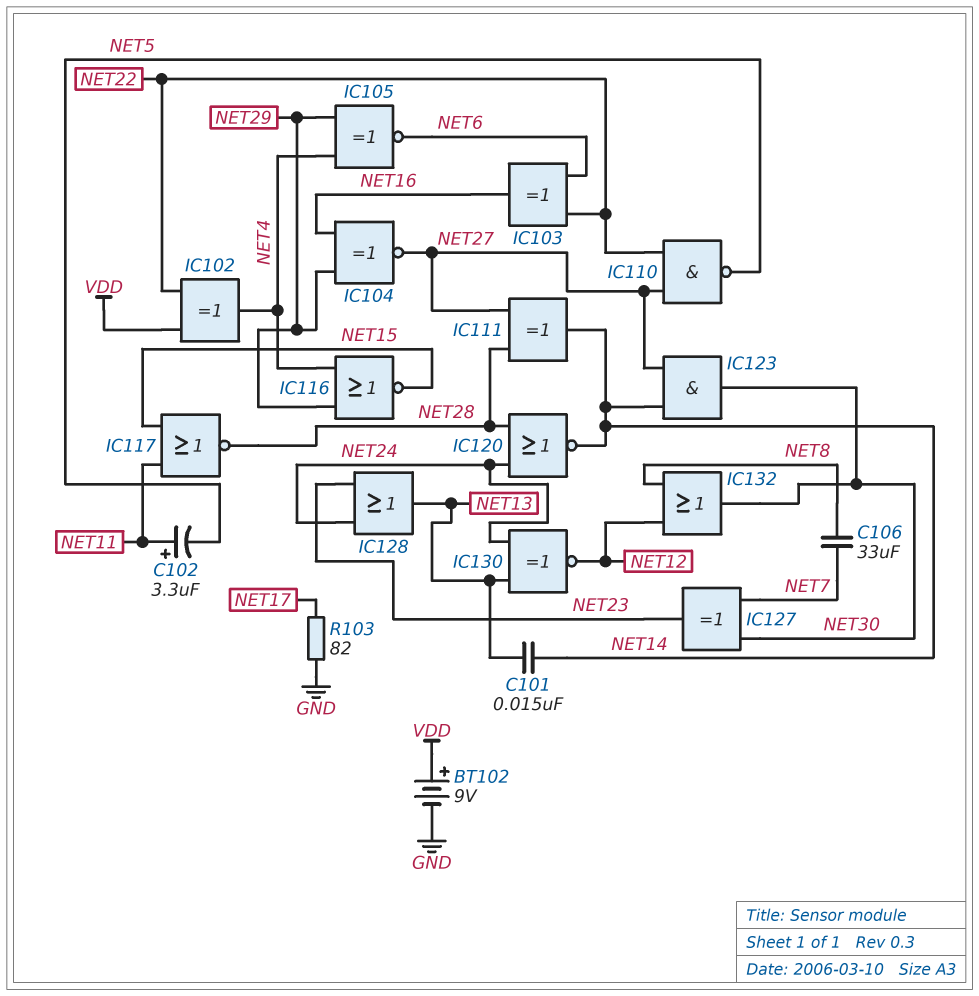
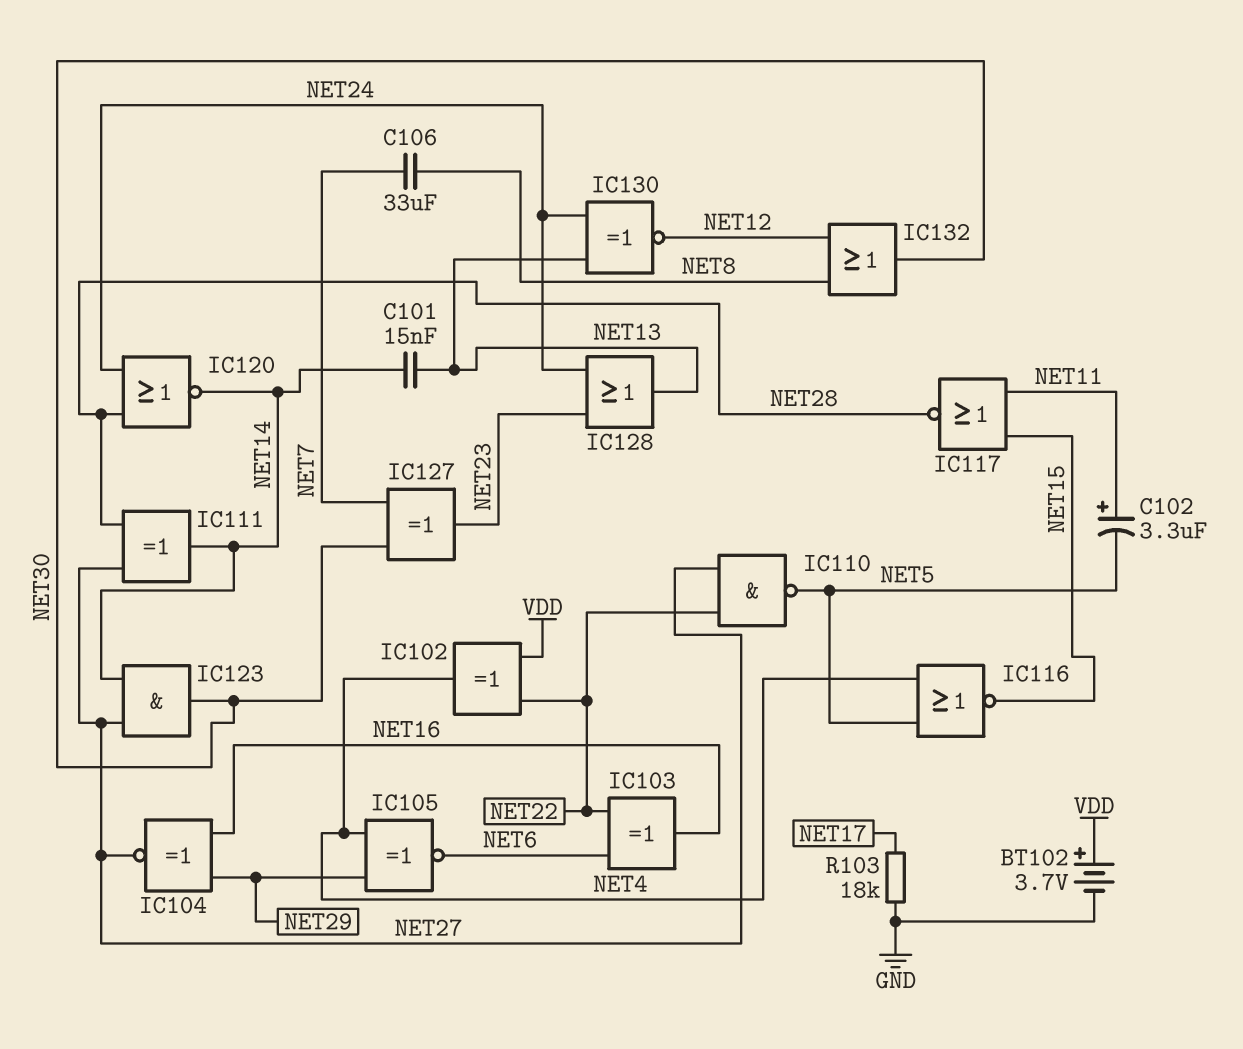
BT102: 9V (plus VDD, minus GND) -> 3.7V (plus VDD, minus GND)
IC116: NOR (in NET4, in NET29, out NET15) -> NOR (in NET4, in NET5, out NET15)
R103: 82 (GND, NET17) -> 18k (GND, NET17)

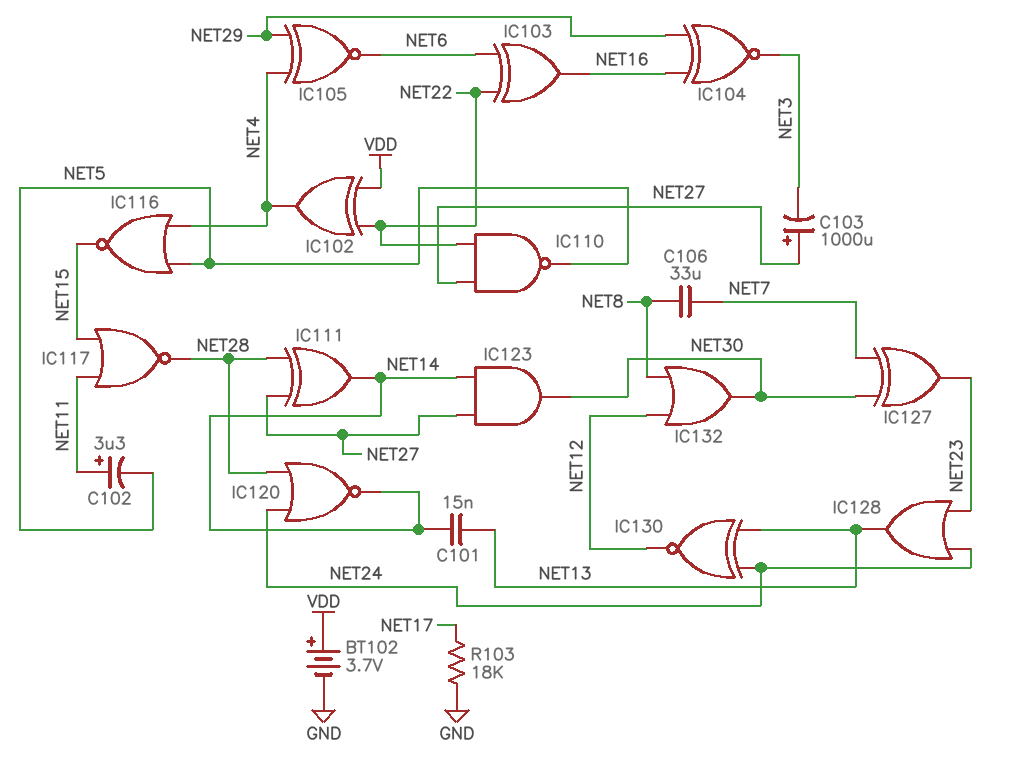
C103: none -> 1000uF (plus NET27, minus NET3)
IC104: XNOR (in NET16, in NET29, out NET27) -> XNOR (in NET16, in NET29, out NET3)

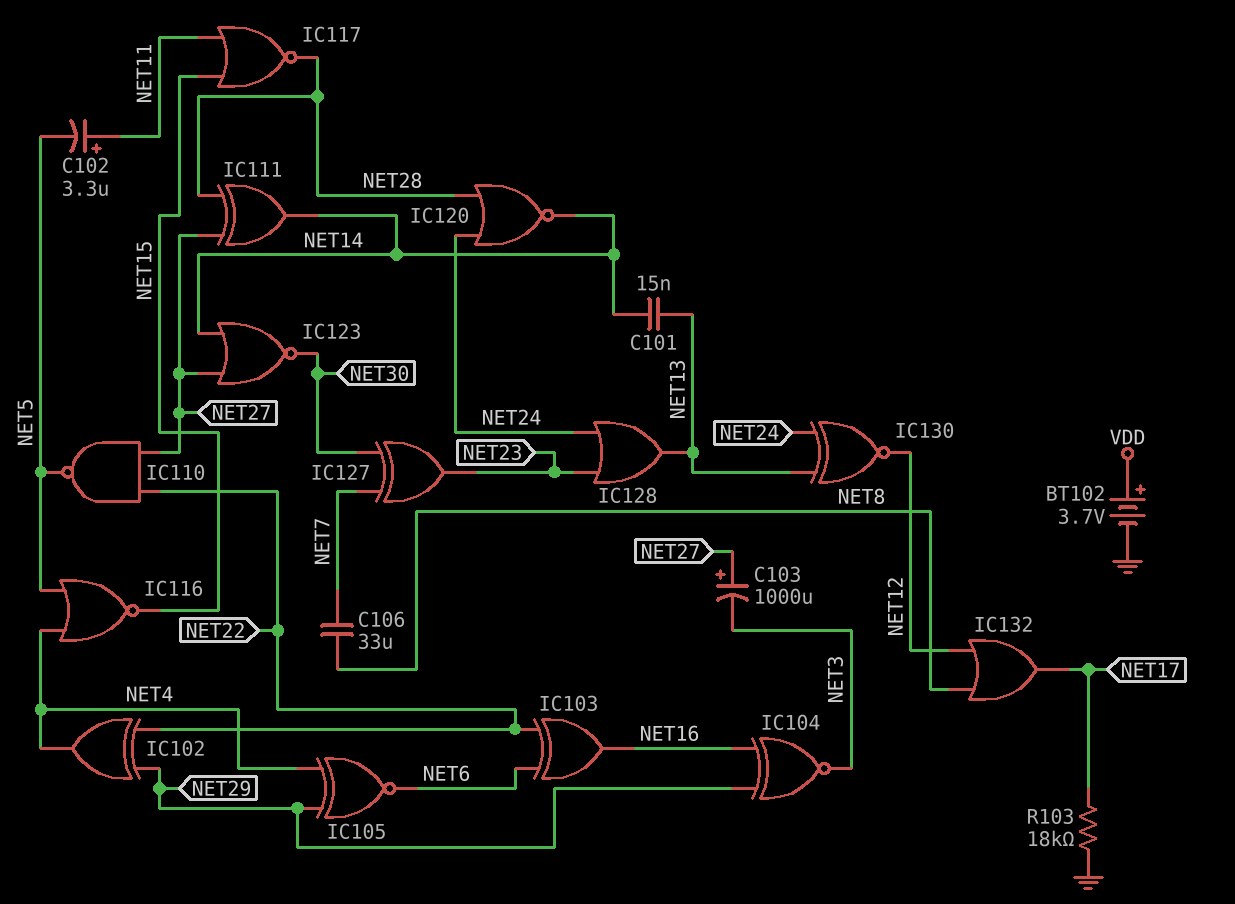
IC102: XOR (in NET22, in VDD, out NET4) -> XOR (in NET22, in NET29, out NET4)
IC123: AND (in NET14, in NET27, out NET30) -> NOR (in NET14, in NET27, out NET30)
IC132: OR (in NET8, in NET12, out NET30) -> OR (in NET8, in NET12, out NET17)

